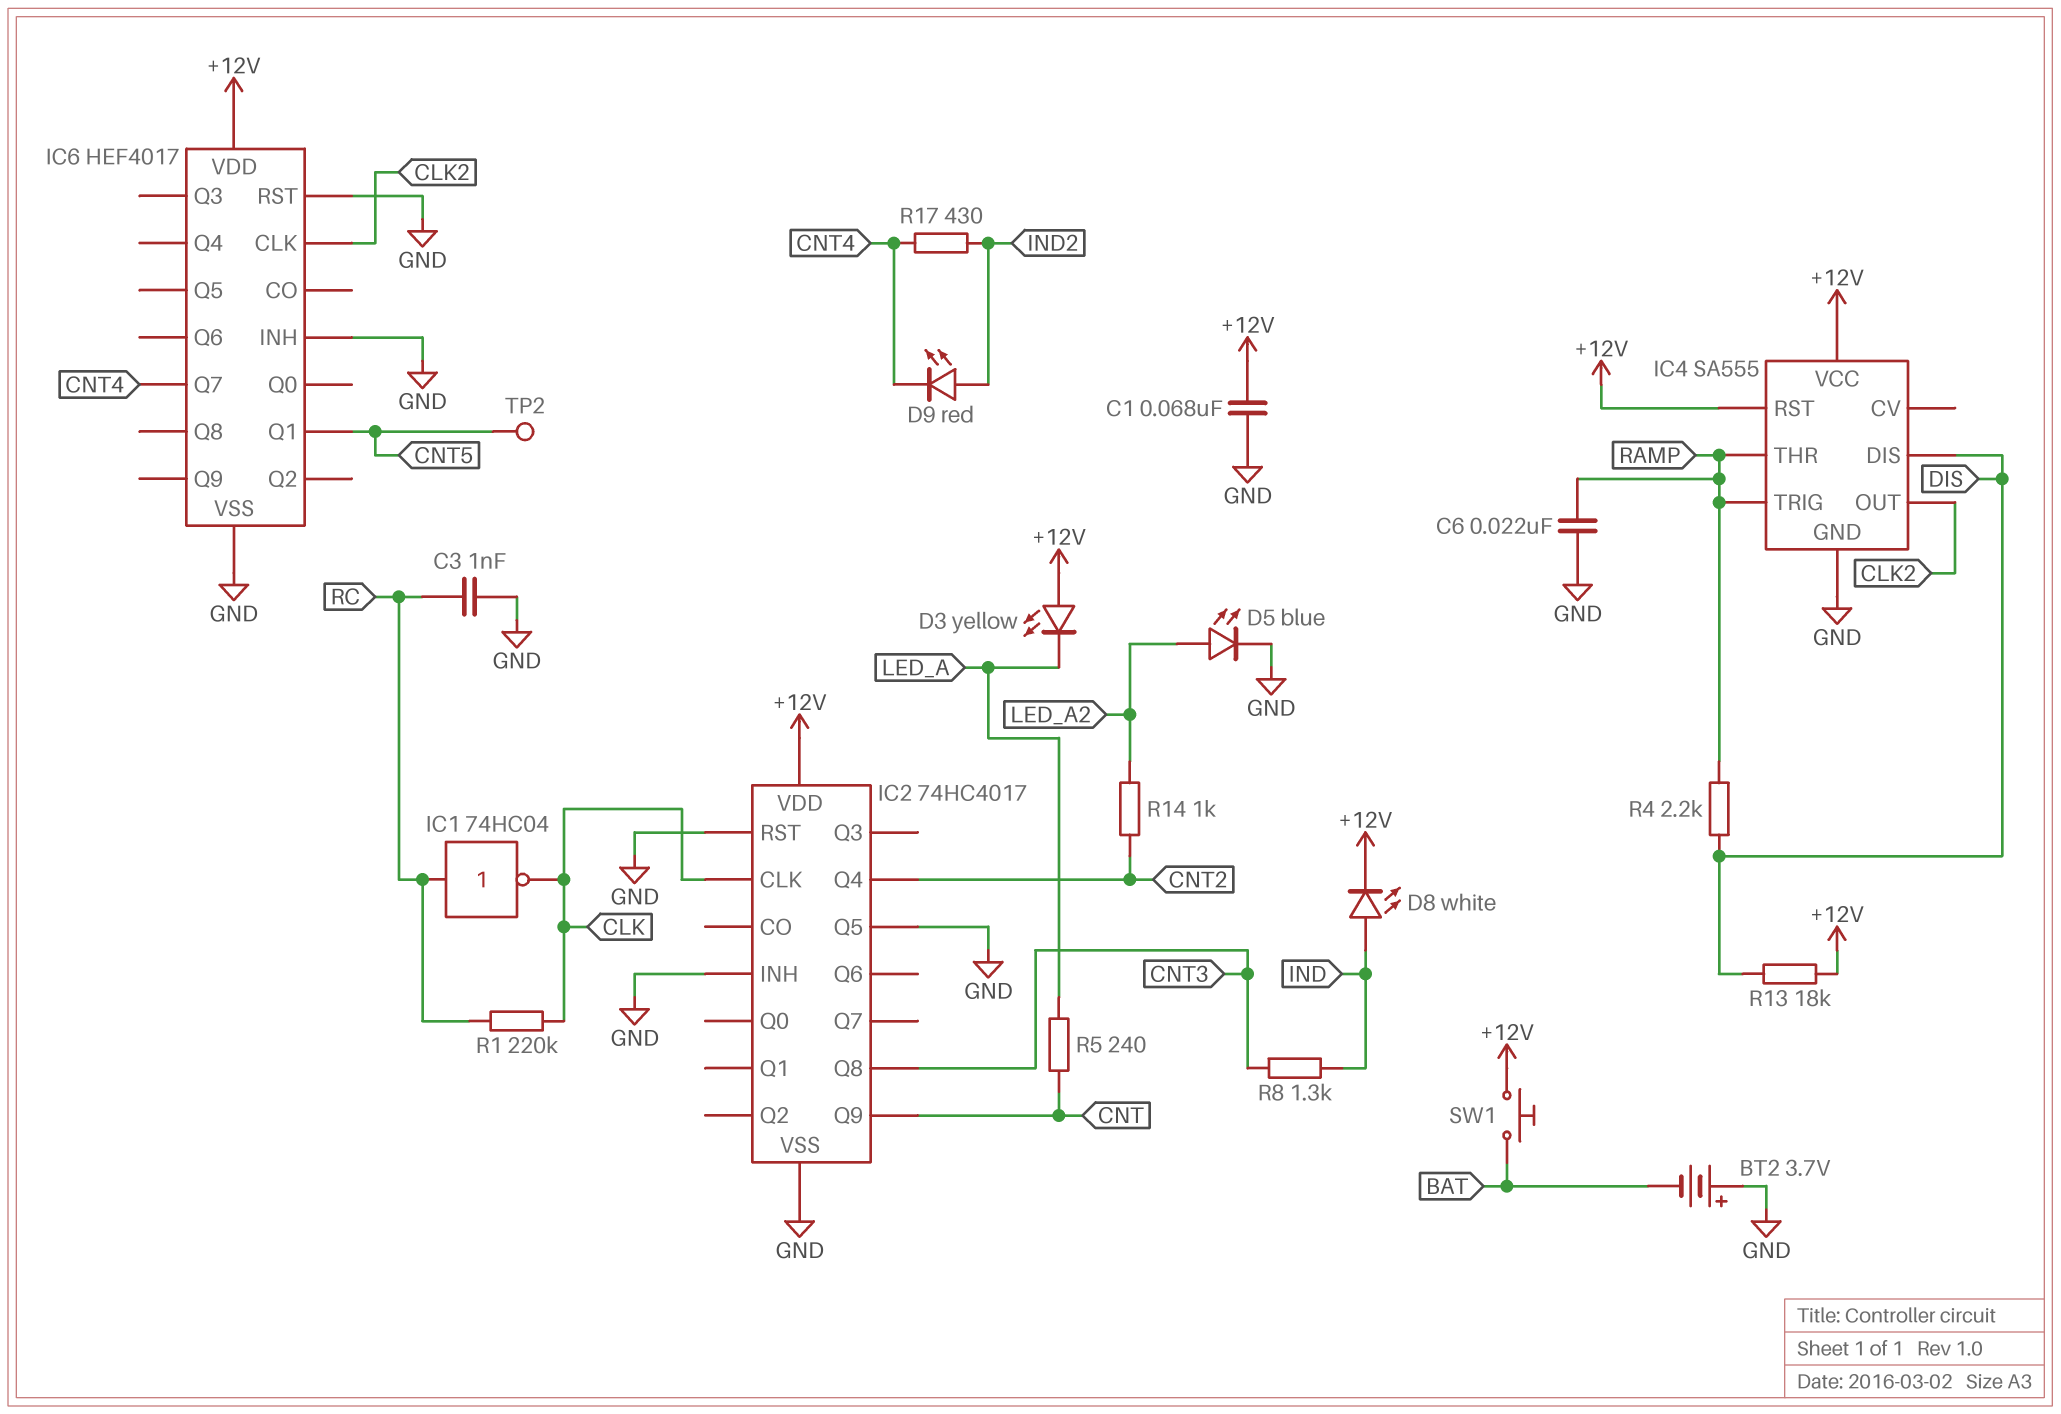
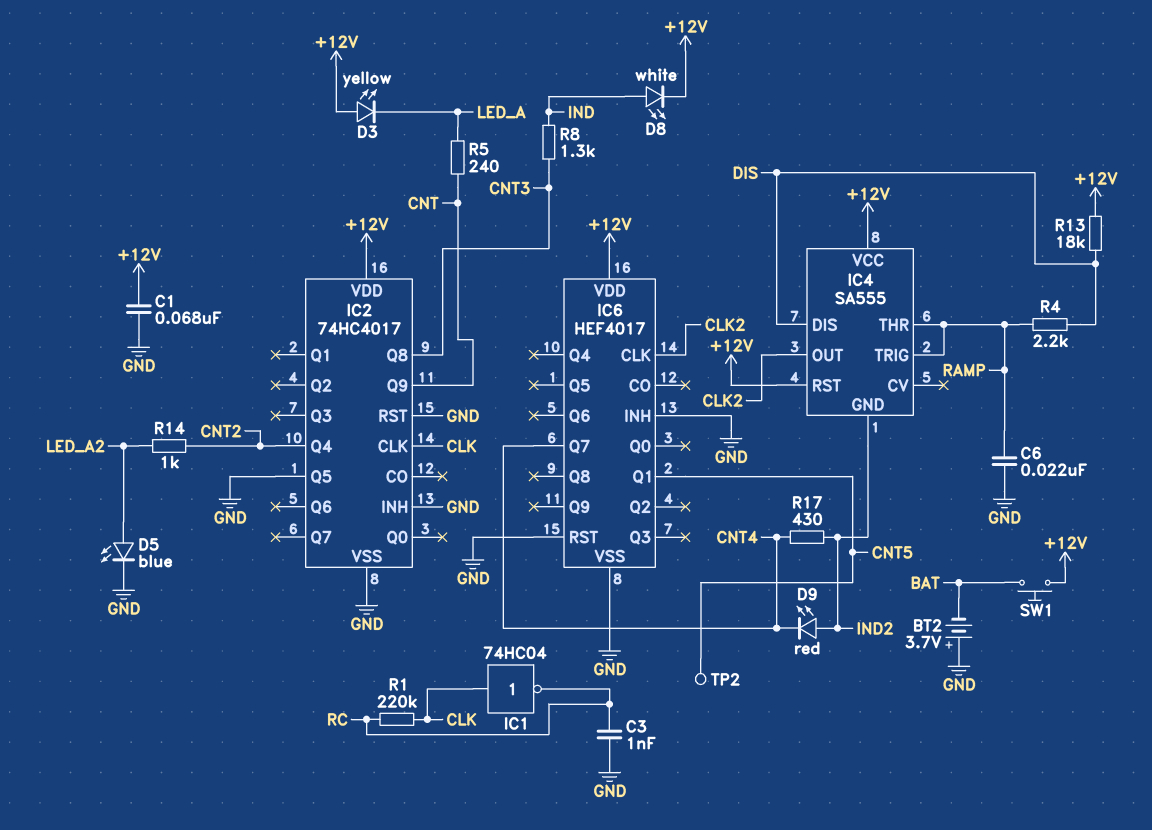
IC1: NOT 74HC04 (in RC, out CLK) -> NOT 74HC04 (in CLK, out RC)
IC4 pin GND: GND -> IND2

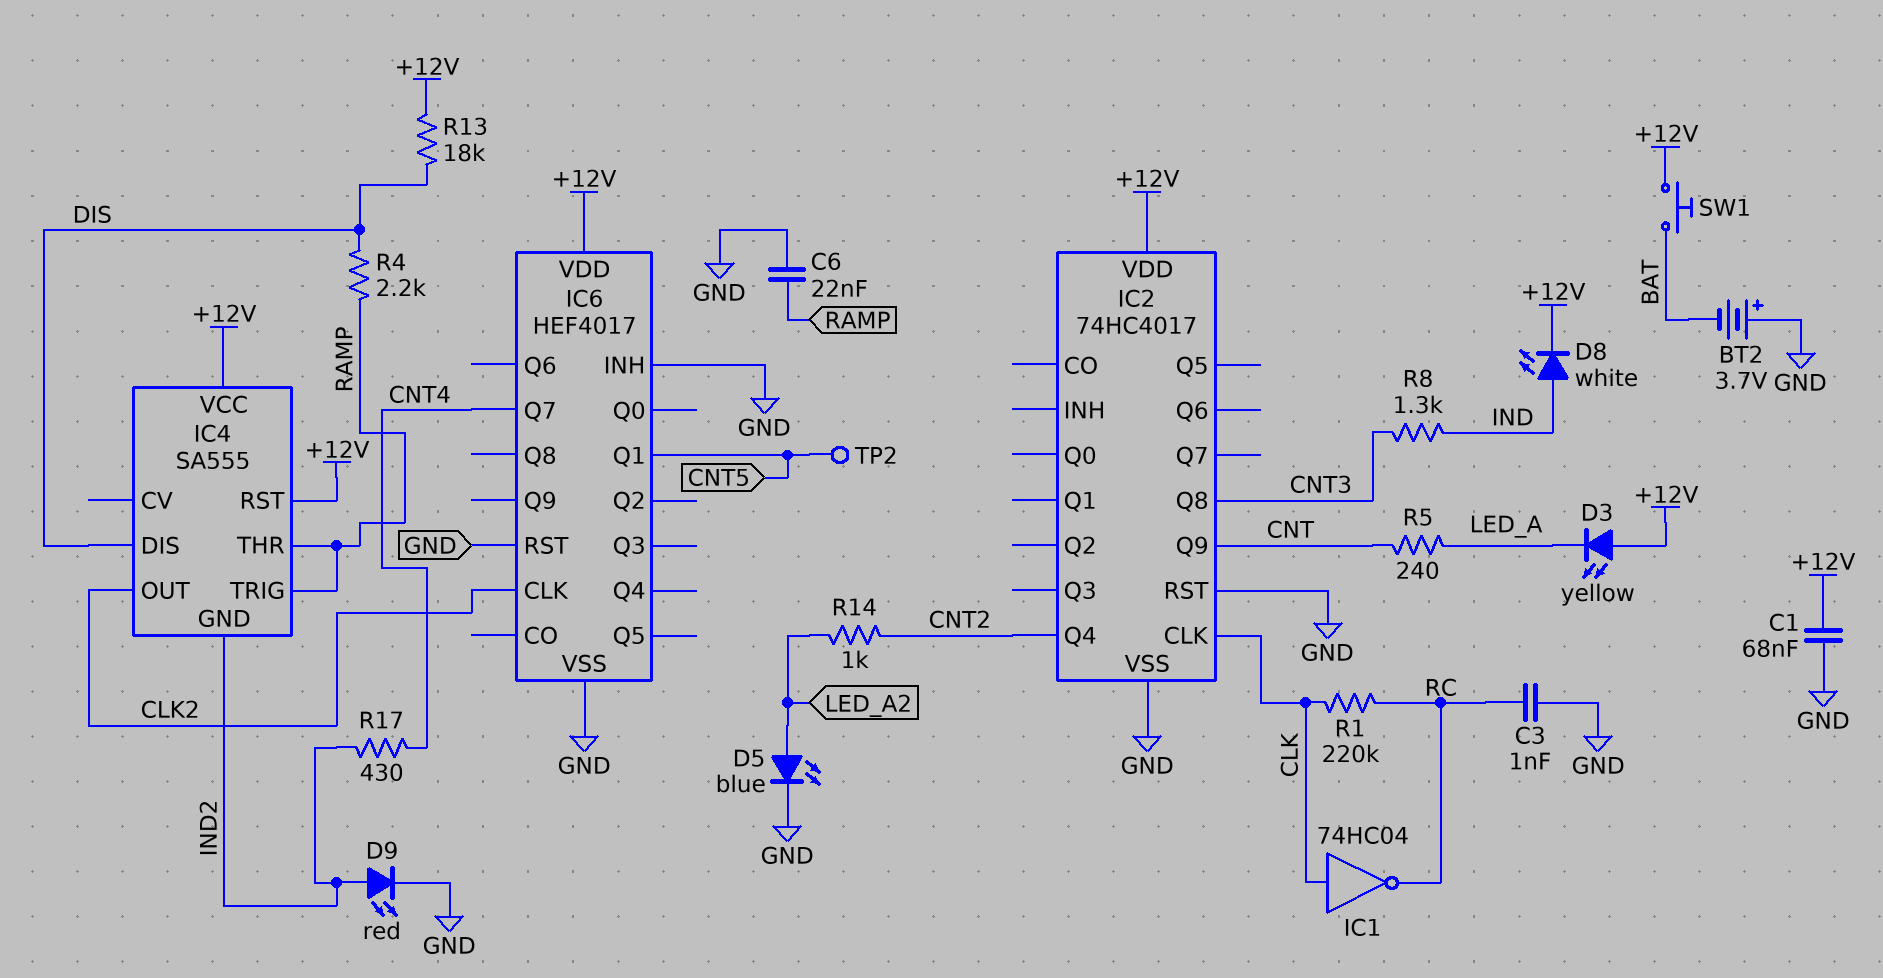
D9: LED red (A IND2, K CNT4) -> LED red (A IND2, K GND)
IC2 pin INH: GND -> none
IC2 pin Q5: GND -> none

